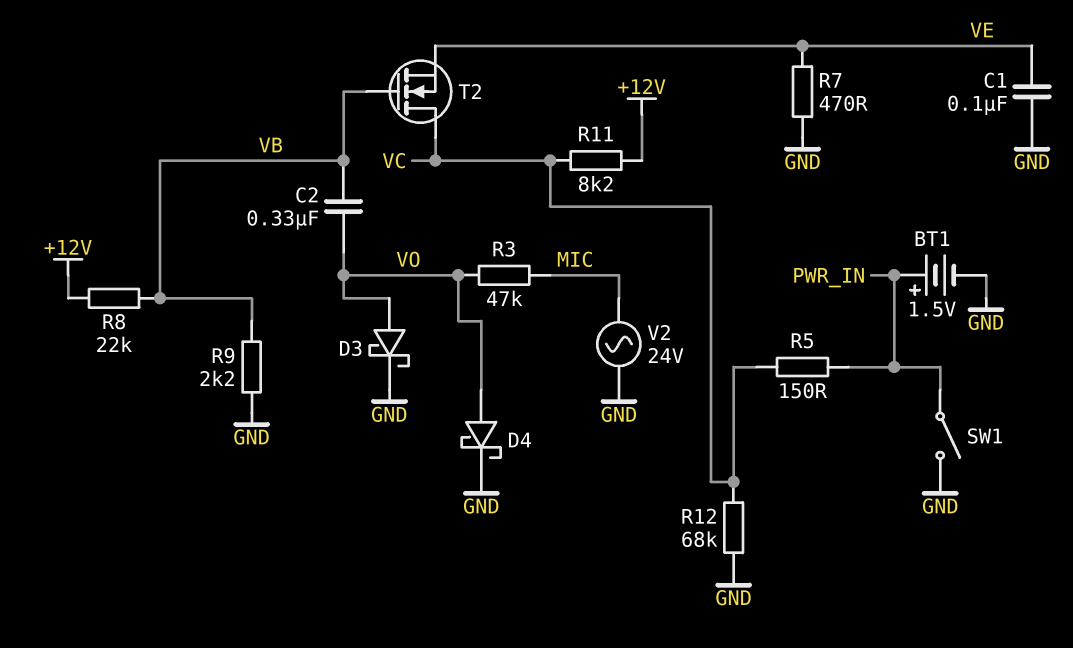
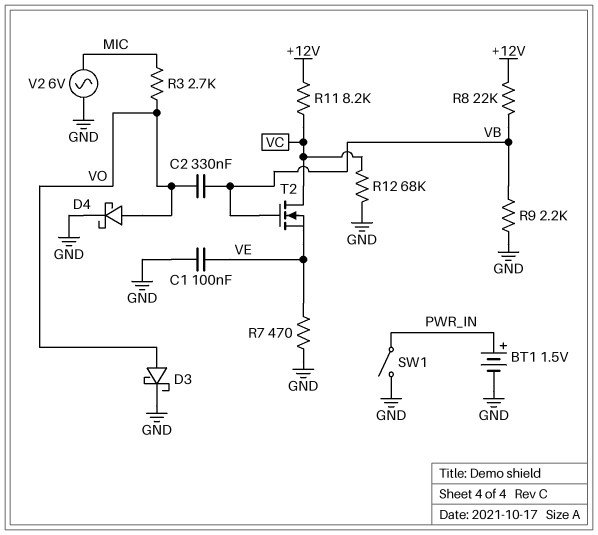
R3: 47k (MIC, VO) -> 2.7k (MIC, VO)
R5: 150 (PWR_IN, VC) -> none
V2: AC 24V (GND, MIC) -> AC 6V (GND, MIC)

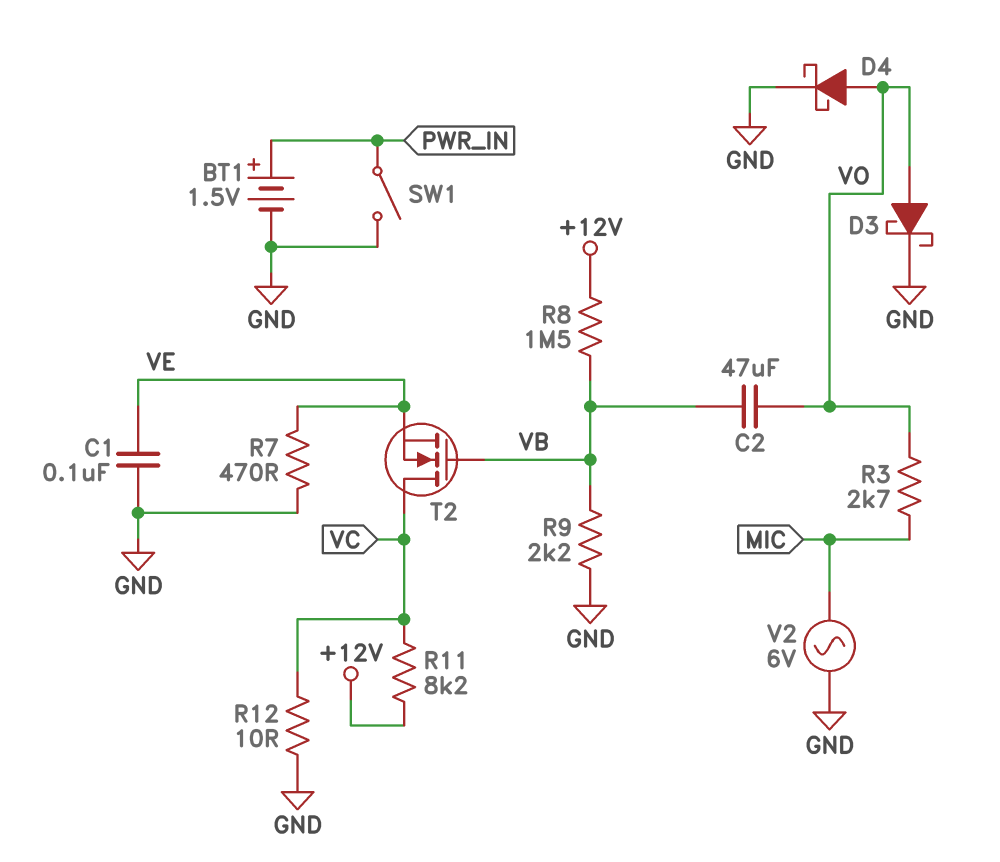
C2: 330nF (VB, VO) -> 47uF (VB, VO)
R8: 22k (+12V, VB) -> 1.5M (+12V, VB)
R12: 68k (GND, VC) -> 10 (GND, VC)

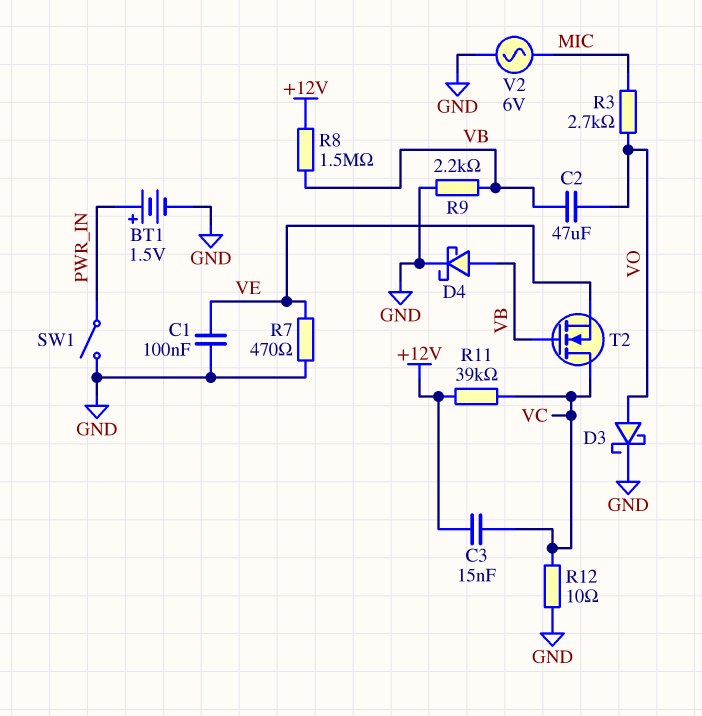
C3: none -> 15nF (+12V, VC)
D4: schottky (A VO, K GND) -> schottky (A VB, K GND)
R11: 8.2k (+12V, VC) -> 39k (+12V, VC)

